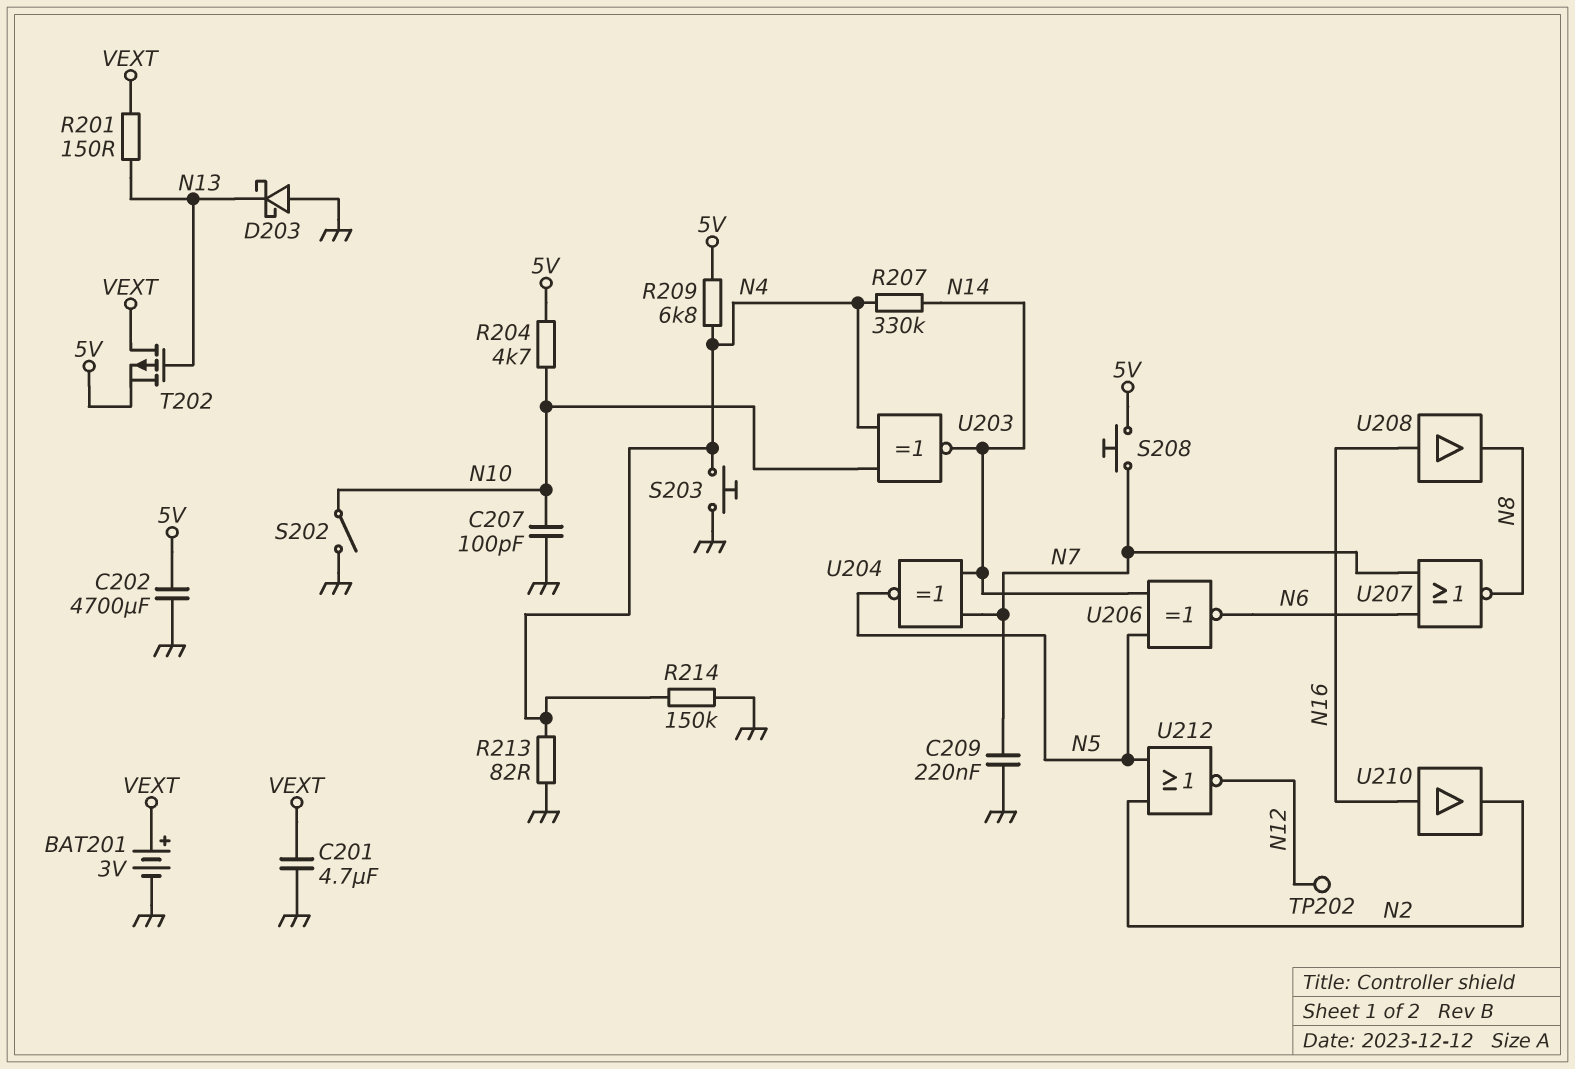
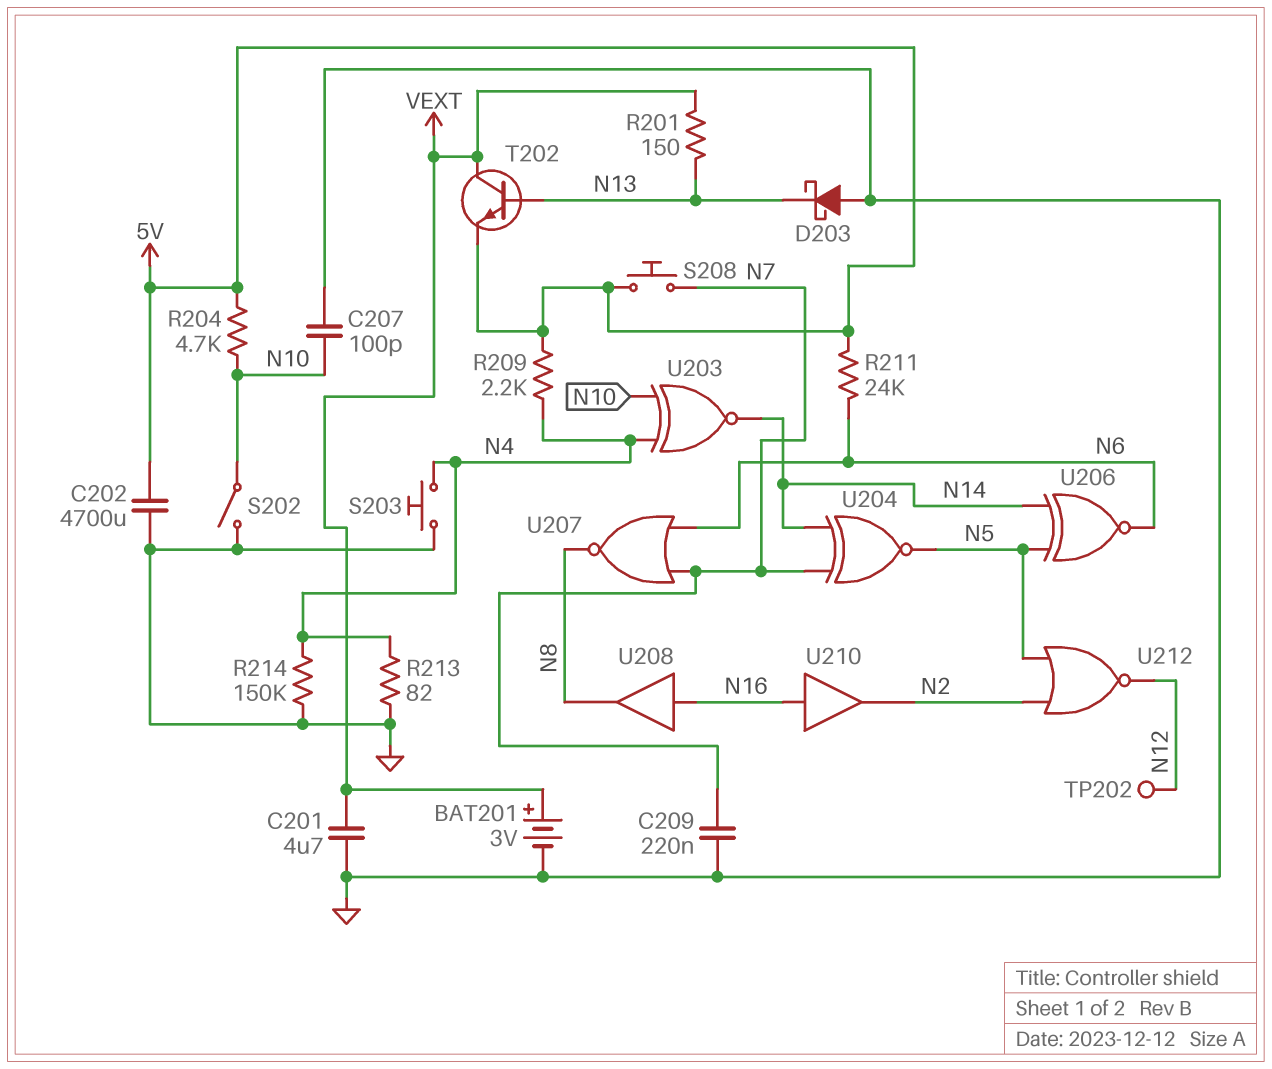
R207: 330k (N4, N14) -> none
R209: 6.8k (5V, N4) -> 2.2k (5V, N4)
R211: none -> 24k (5V, N6)
T202: PMOS (G N13, D VEXT, S 5V) -> NPN (B N13, C VEXT, E 5V)

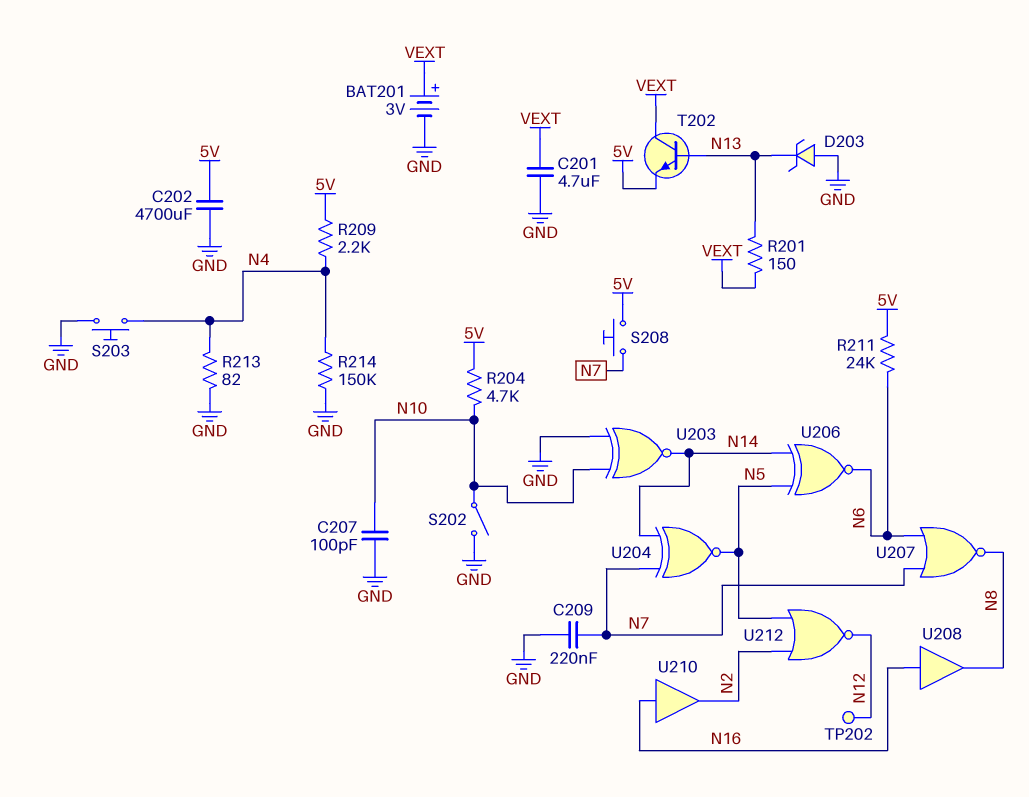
D203: schottky (A GND, K N13) -> zener (A GND, K N13)
U203: XNOR (in N4, in N10, out N14) -> XNOR (in GND, in N10, out N14)

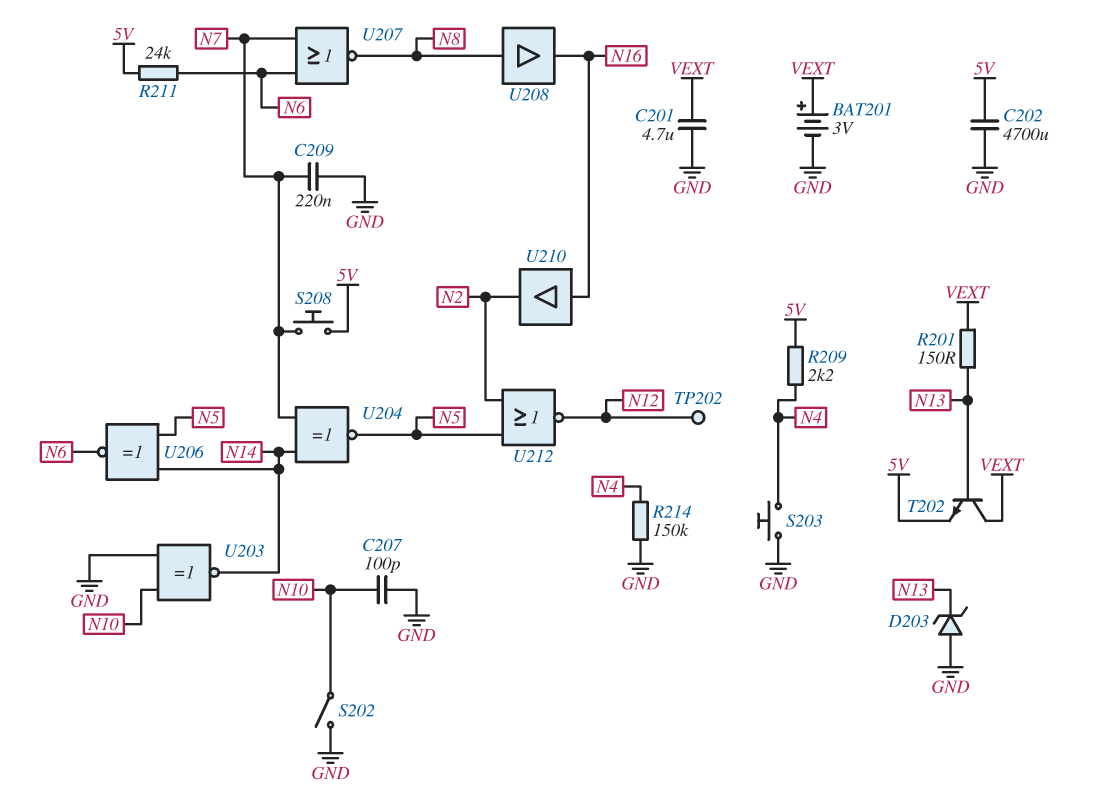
R204: 4.7k (5V, N10) -> none
R213: 82 (GND, N4) -> none
U208: buffer (in N16, out N8) -> buffer (in N8, out N16)

